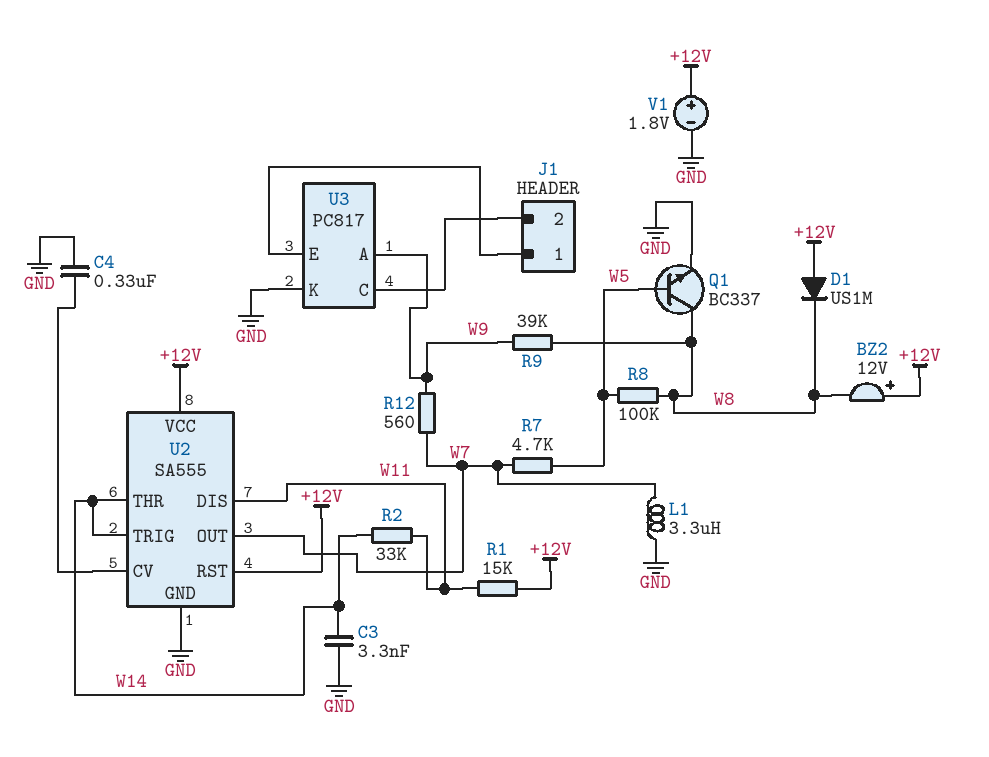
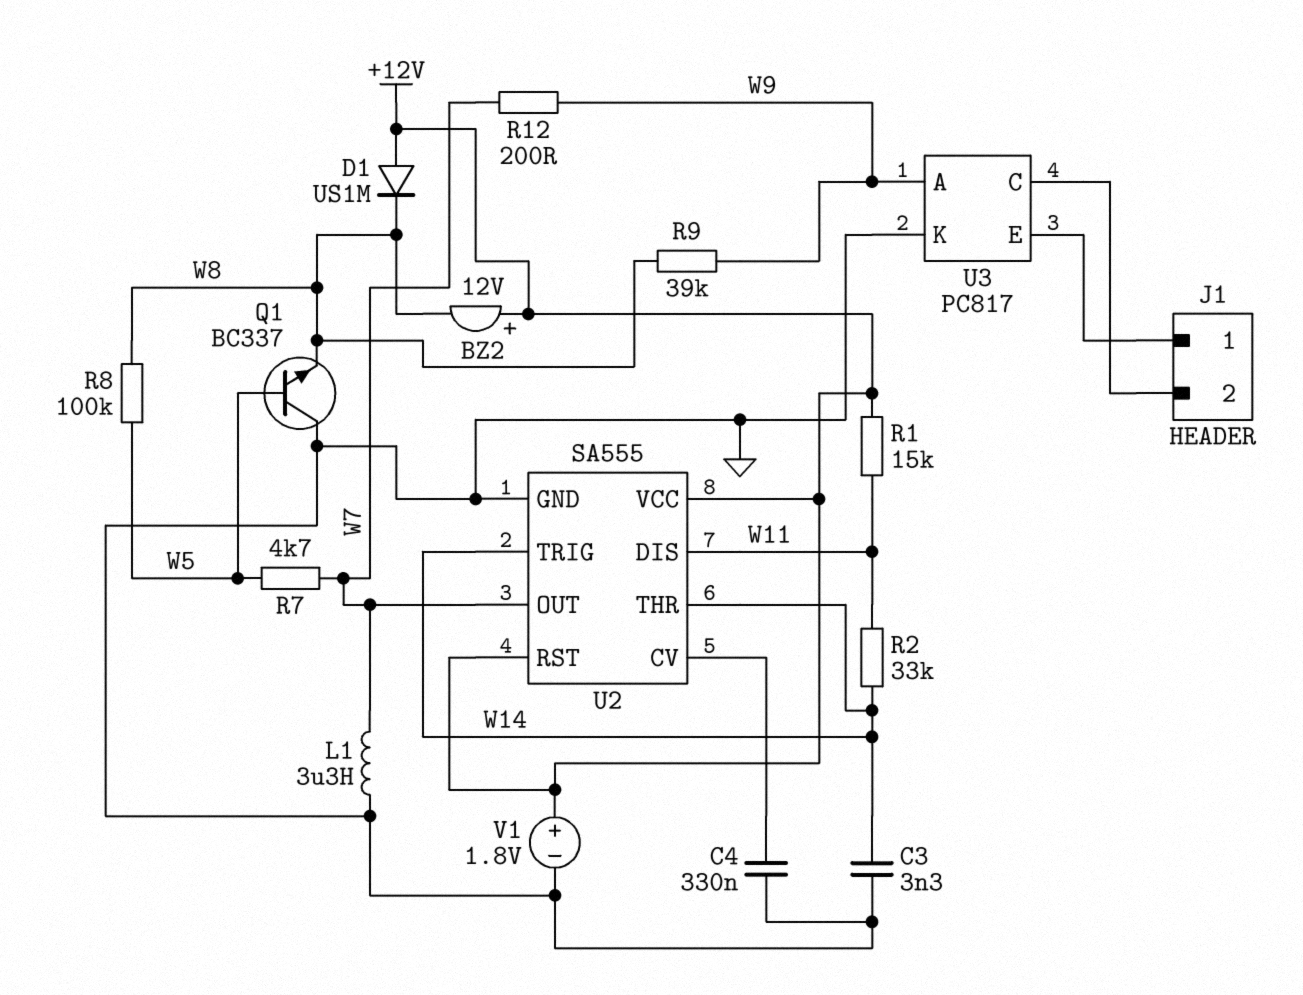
Q1: NPN BC337 (B W5, C W8, E GND) -> NPN BC337 (B W5, C GND, E W8)
R12: 560 (W7, W9) -> 200 (W7, W9)

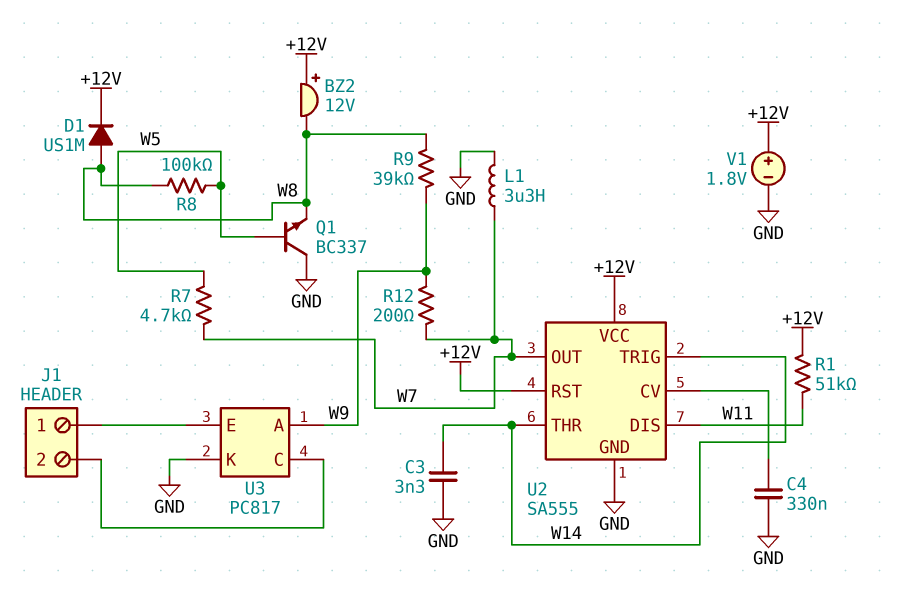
D1: diode US1M (A +12V, K W8) -> diode US1M (A W8, K +12V)
R1: 15k (+12V, W11) -> 51k (+12V, W11)
R2: 33k (W11, W14) -> none

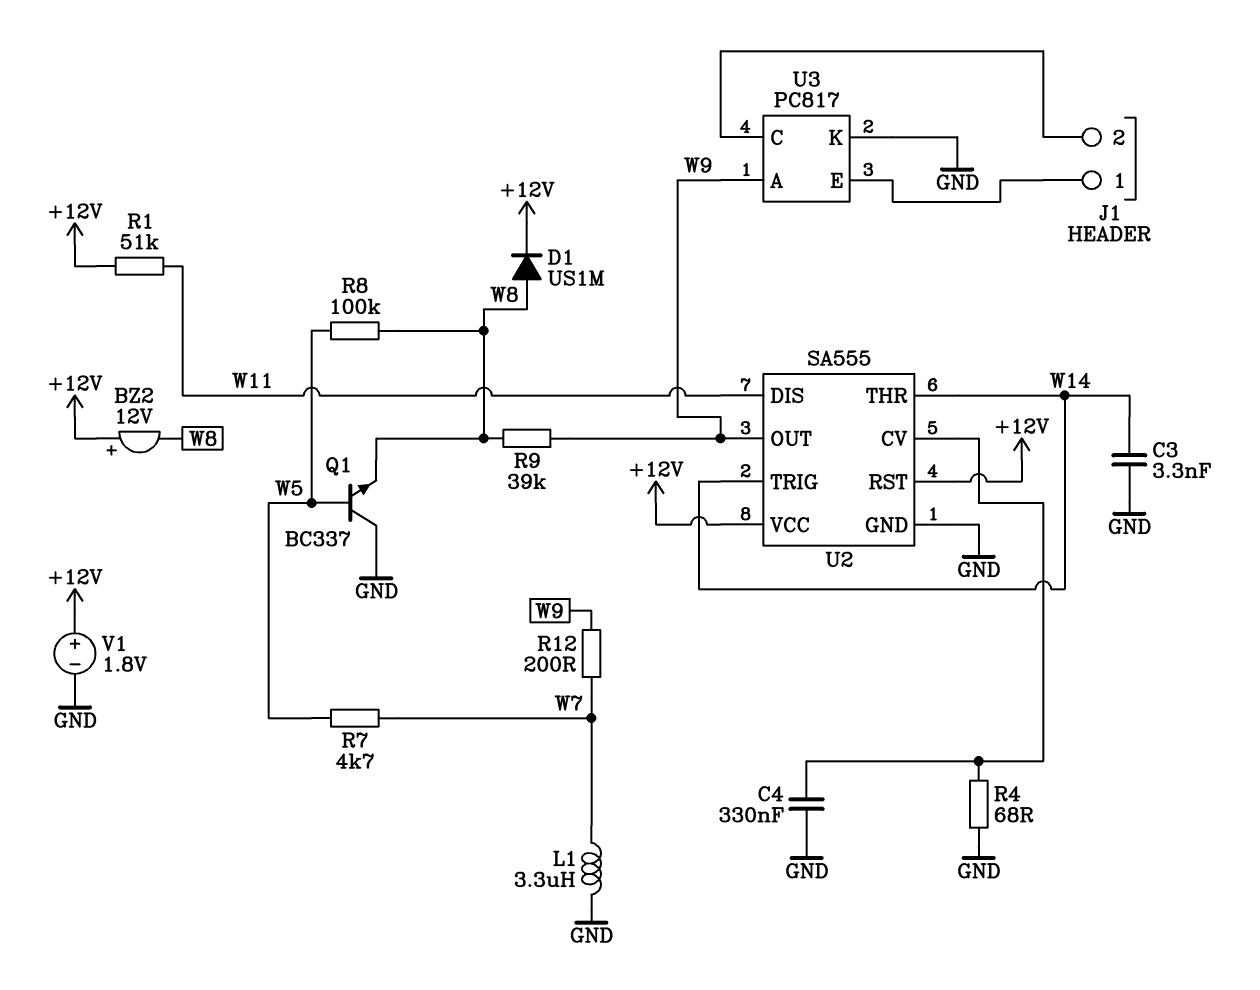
R4: none -> 68 (GND, U2/CV)
U2 pin OUT: W7 -> W9

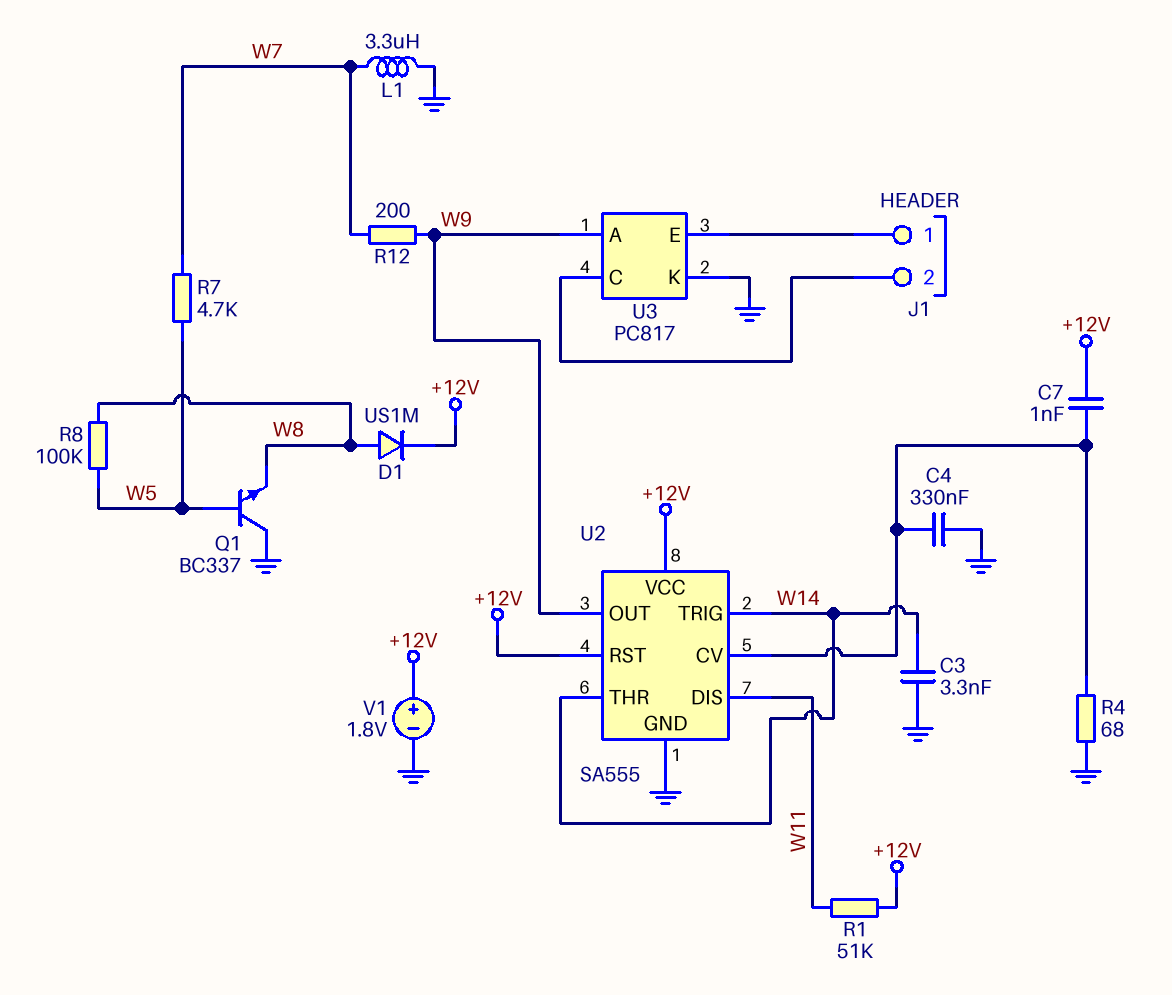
BZ2: buzzer 12V (plus +12V, minus W8) -> none
C7: none -> 1nF (+12V, U2/CV)
R9: 39k (W8, W9) -> none

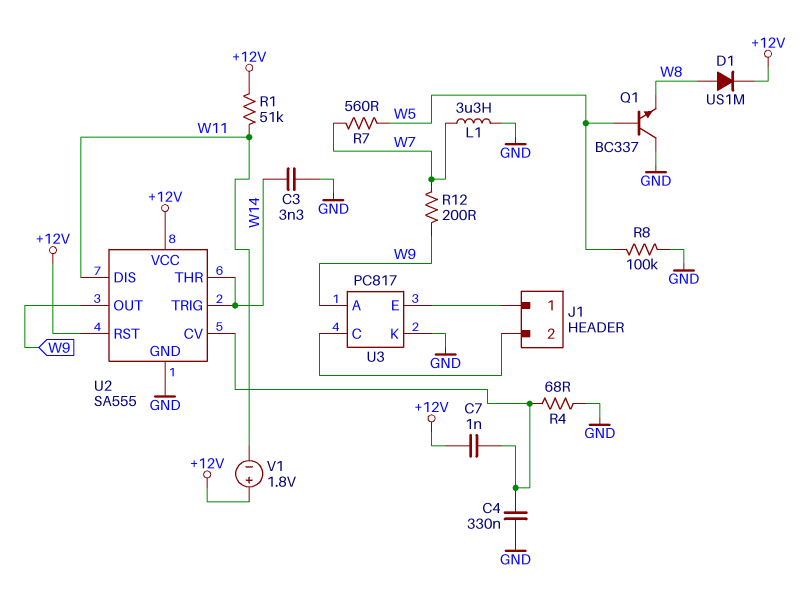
R7: 4.7k (W5, W7) -> 560 (W5, W7)
R8: 100k (W5, W8) -> 100k (GND, W5)
V1: 1.8V (plus +12V, minus GND) -> 1.8V (plus +12V, minus W11)

